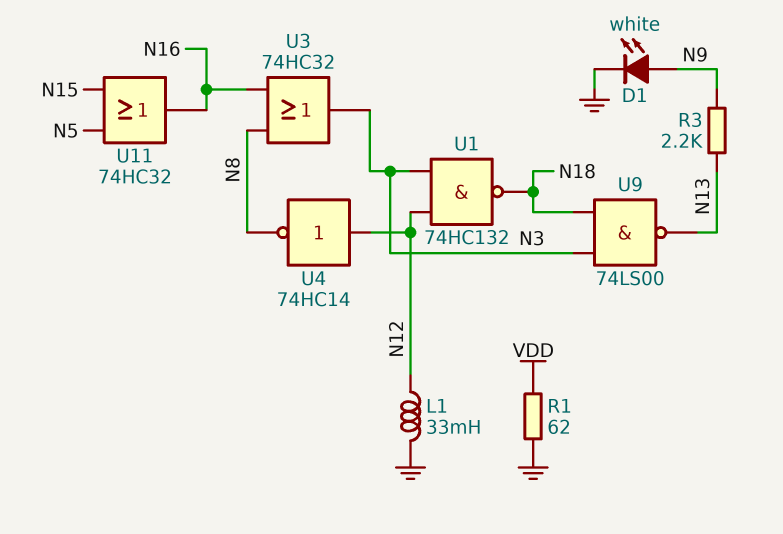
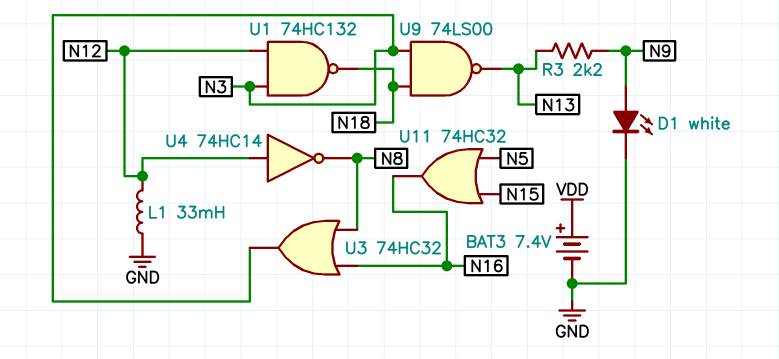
BAT3: none -> 7.4V (plus VDD, minus GND)
R1: 62 (GND, VDD) -> none

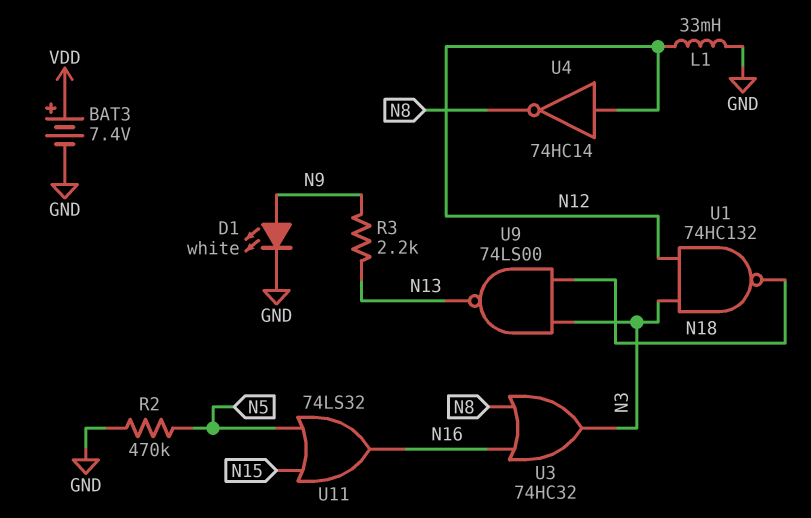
R2: none -> 470k (GND, N5)
U11: OR 74HC32 (in N5, in N15, out N16) -> OR 74LS32 (in N5, in N15, out N16)

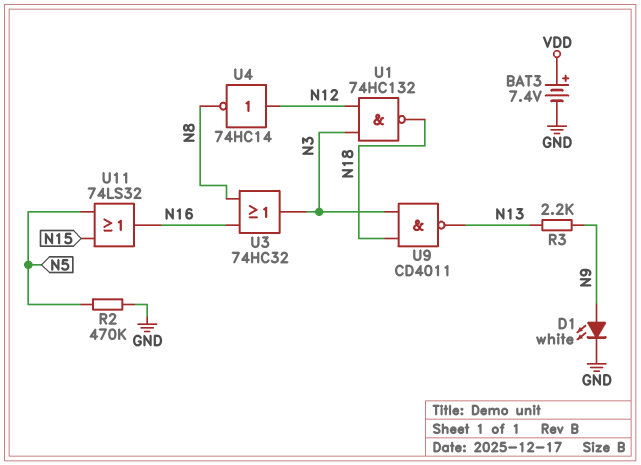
L1: 33mH (GND, N12) -> none
U9: NAND 74LS00 (in N3, in N18, out N13) -> NAND CD4011 (in N3, in N18, out N13)

